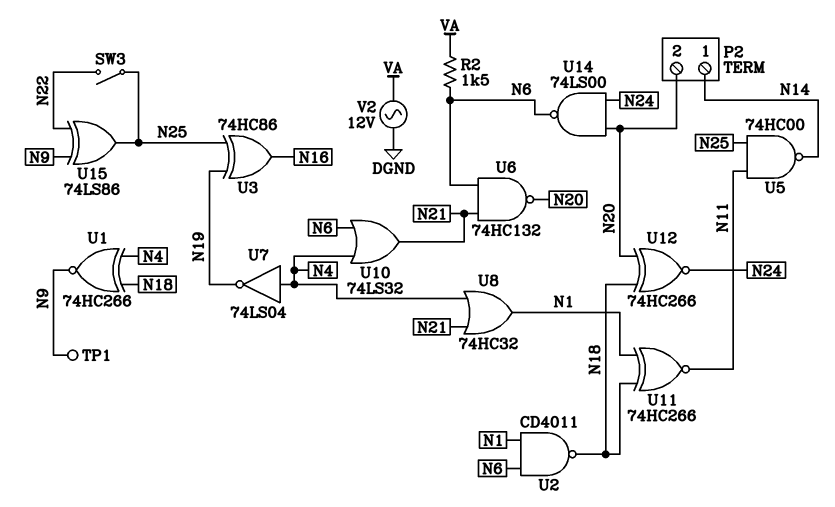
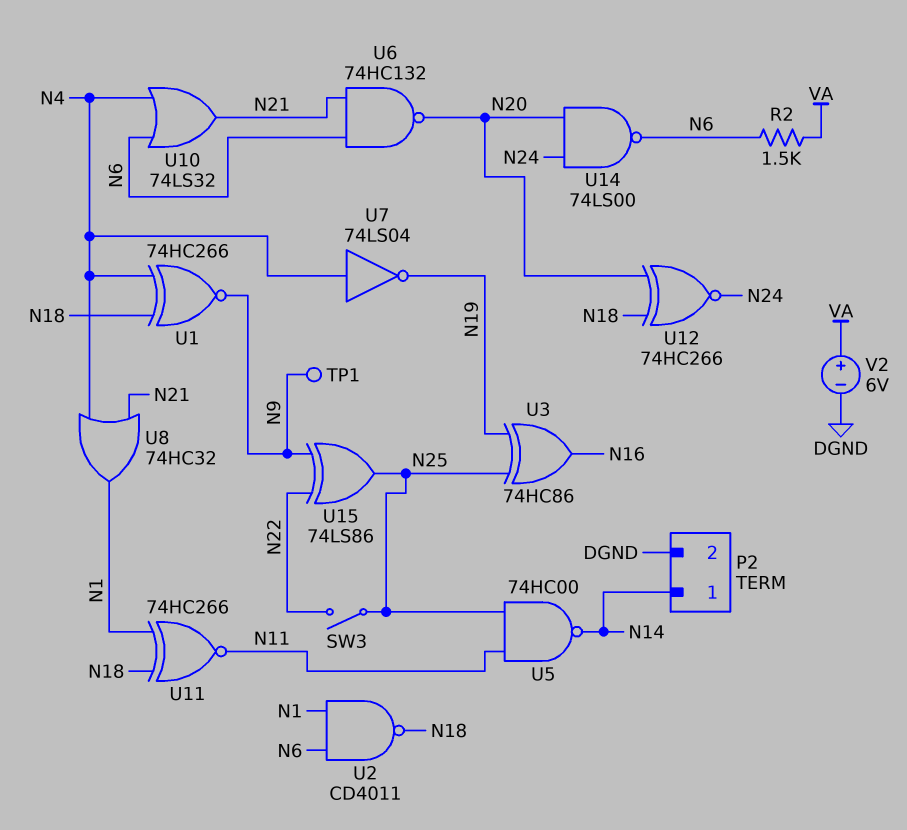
P2 pin 2: N20 -> DGND
V2: AC 12V (DGND, VA) -> 6V (plus VA, minus DGND)

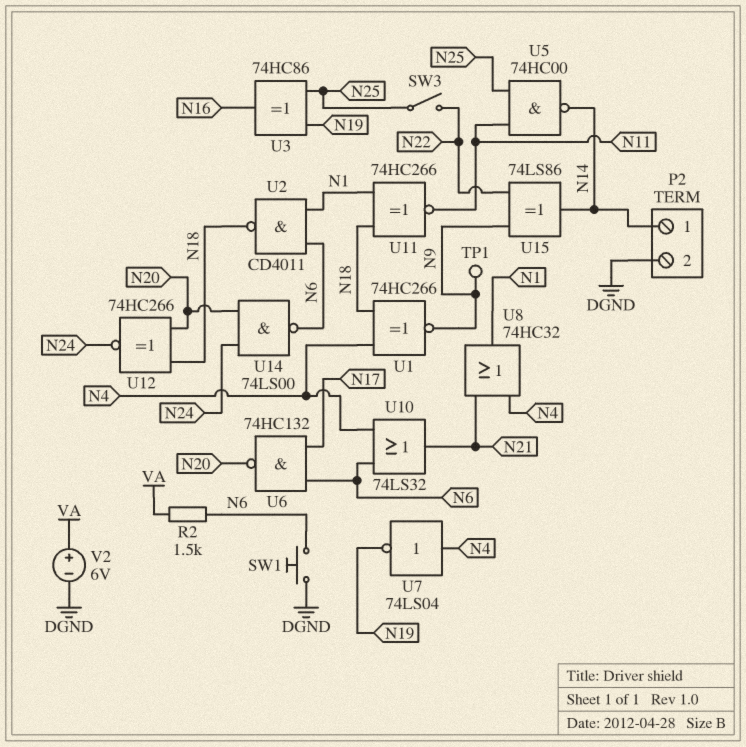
SW1: none -> button (DGND, N6)
U6: NAND 74HC132 (in N6, in N21, out N20) -> NAND 74HC132 (in N6, in N17, out N20)
U15: XOR 74LS86 (in N9, in N22, out N25) -> XOR 74LS86 (in N9, in N22, out N14)

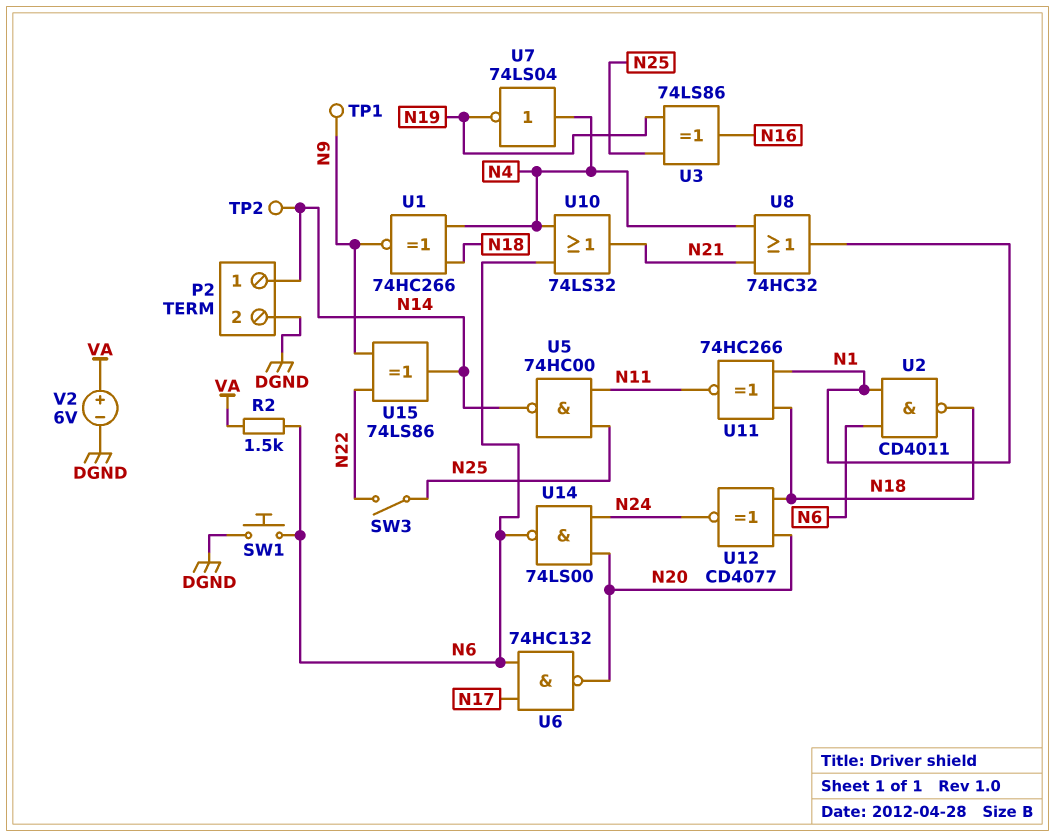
TP2: none -> test point (N14)
U3: XOR 74HC86 (in N19, in N25, out N16) -> XOR 74LS86 (in N19, in N25, out N16)
U12: XNOR 74HC266 (in N18, in N20, out N24) -> XNOR CD4077 (in N18, in N20, out N24)

